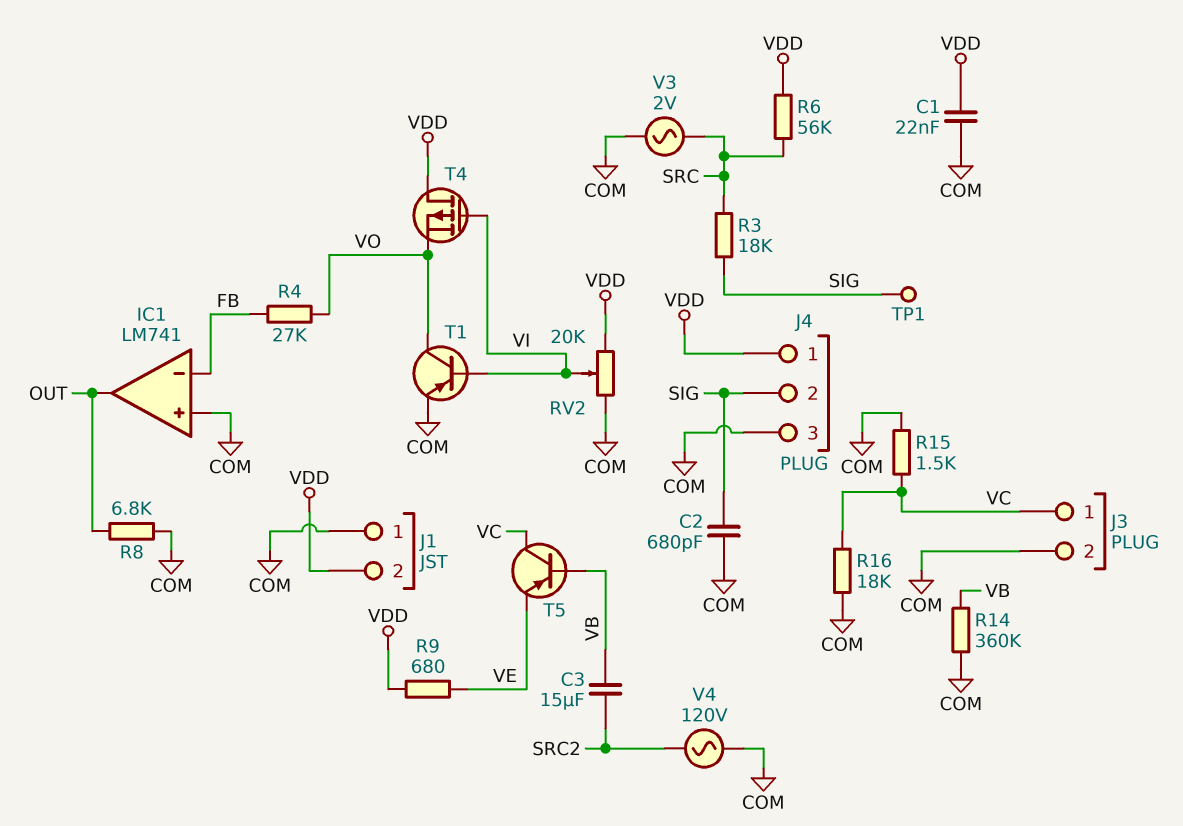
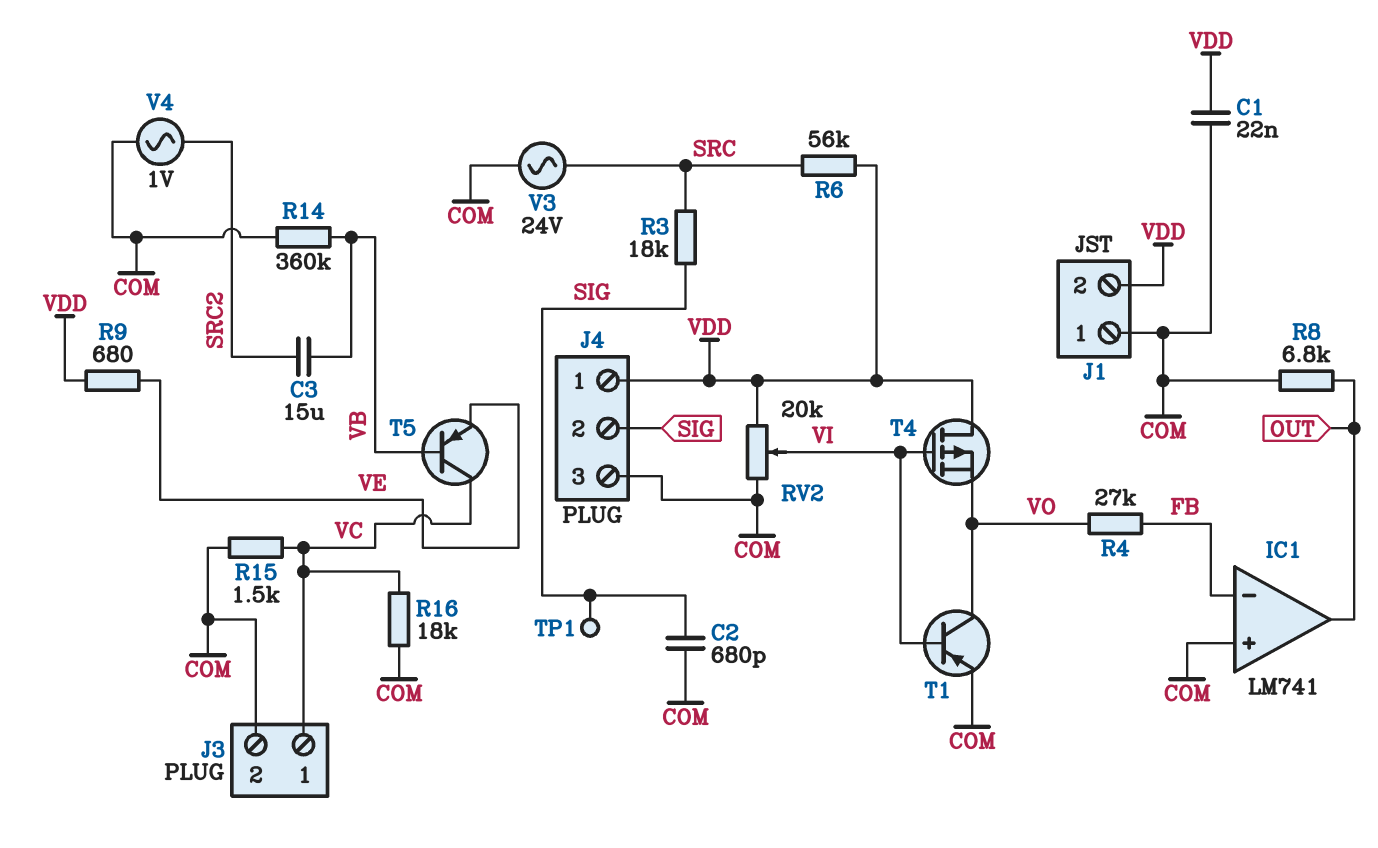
V3: AC 2V (COM, SRC) -> AC 24V (COM, SRC)
V4: AC 120V (COM, SRC2) -> AC 1V (COM, SRC2)

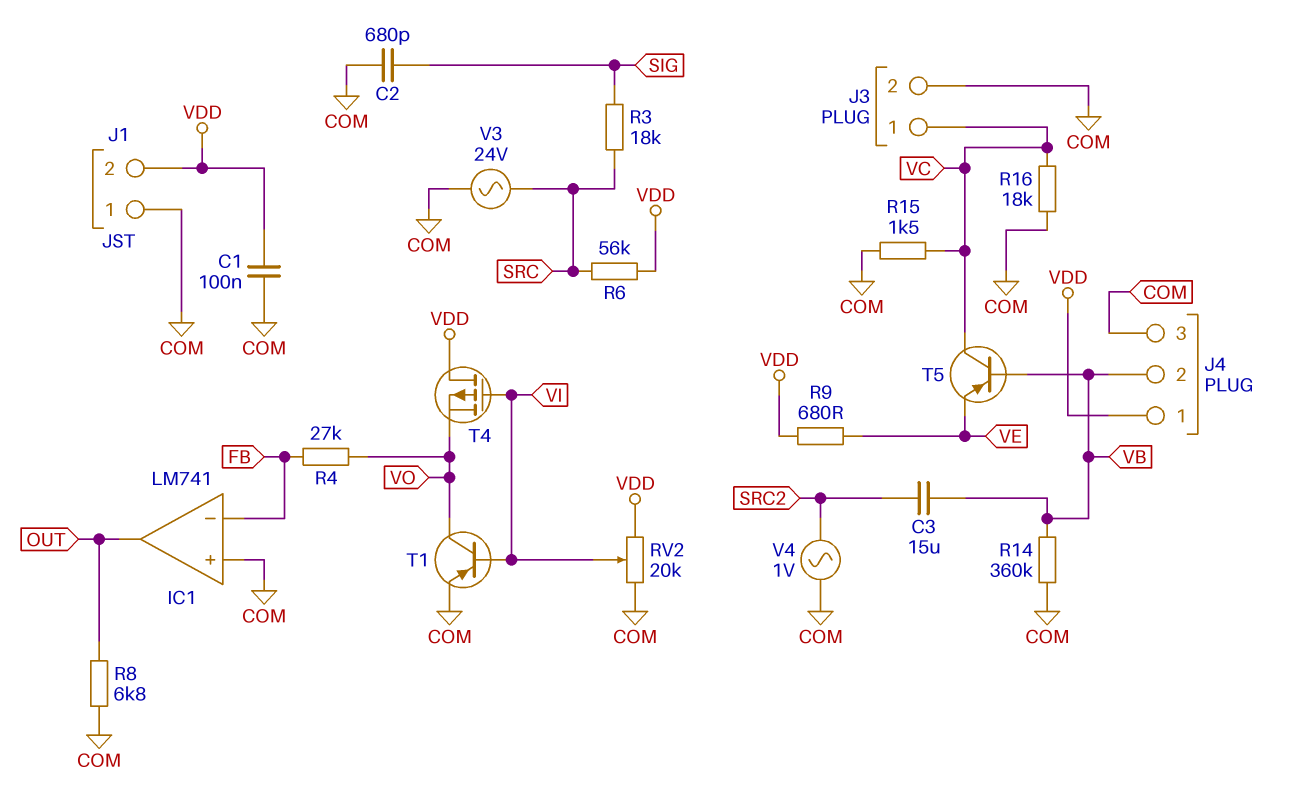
C1: 22nF (COM, VDD) -> 100nF (COM, VDD)
J4 pin 2: SIG -> VB
TP1: test point (SIG) -> none

